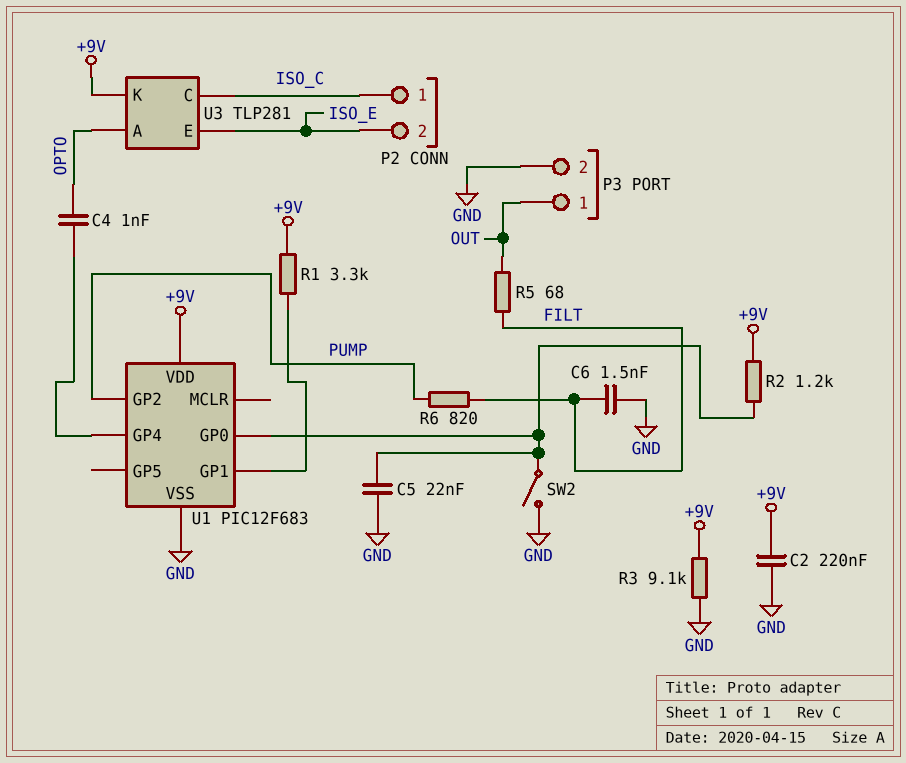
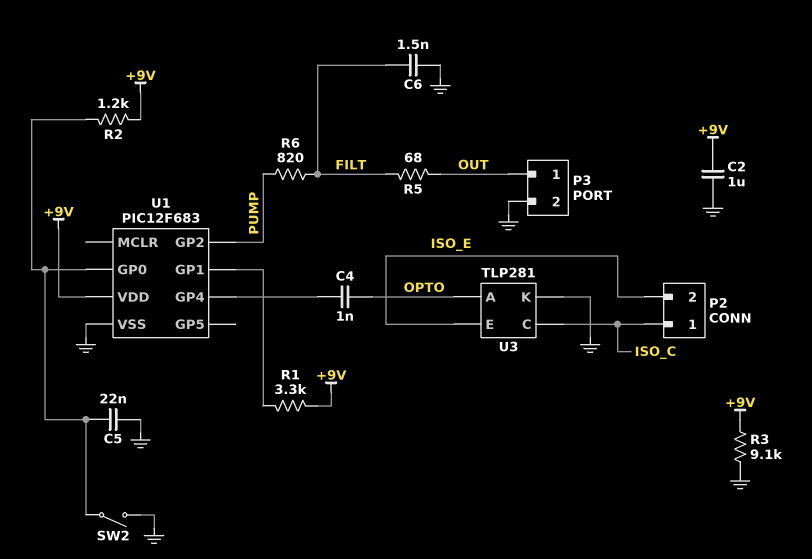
C2: 220nF (+9V, GND) -> 1uF (+9V, GND)
U3 pin K: +9V -> GND

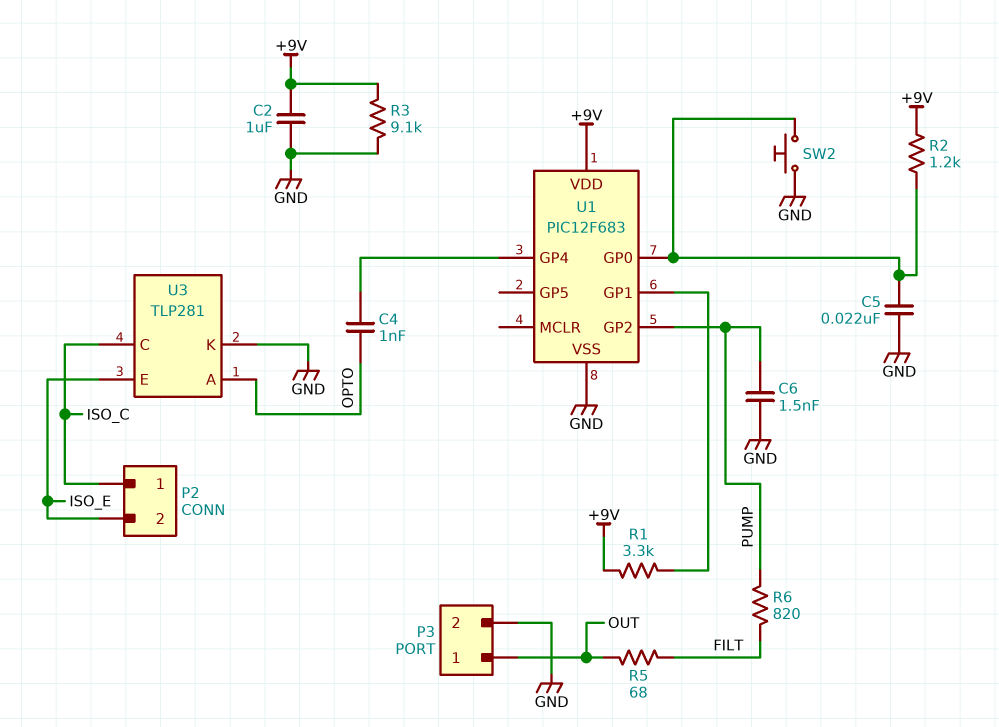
C6: 1.5nF (FILT, GND) -> 1.5nF (GND, PUMP)
SW2: switch (GND, U1/GP0) -> button (GND, U1/GP0)

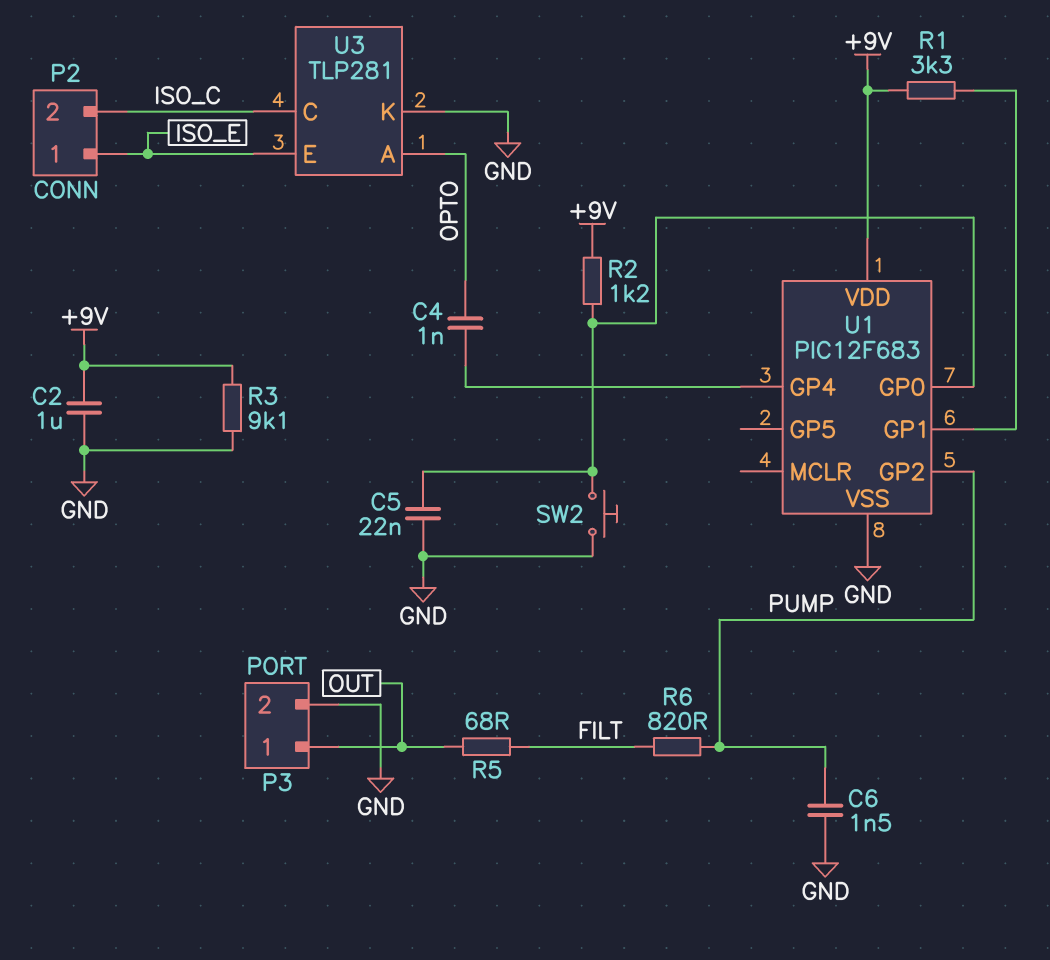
P2 pin 1: ISO_C -> ISO_E
P2 pin 2: ISO_E -> ISO_C

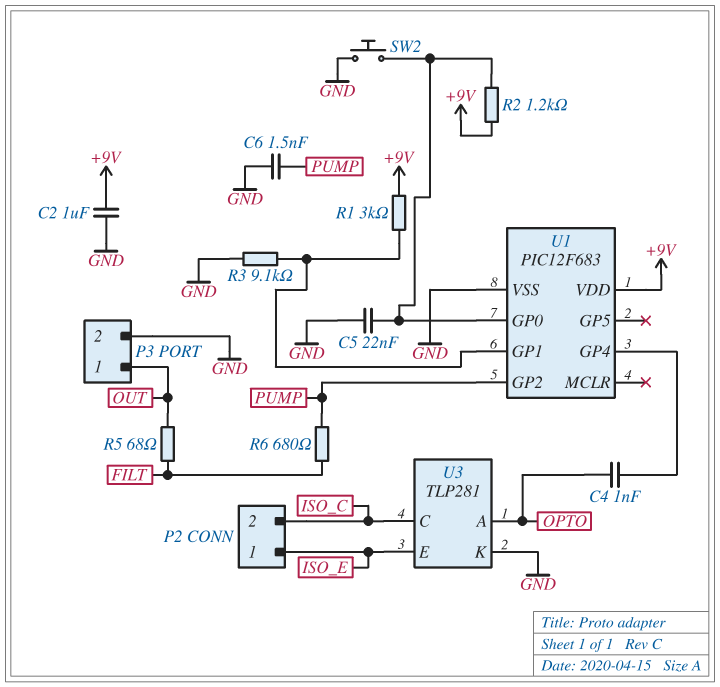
R1: 3.3k (+9V, U1/GP1) -> 3k (+9V, U1/GP1)
R3: 9.1k (+9V, GND) -> 9.1k (GND, U1/GP1)
R6: 820 (FILT, PUMP) -> 680 (FILT, PUMP)

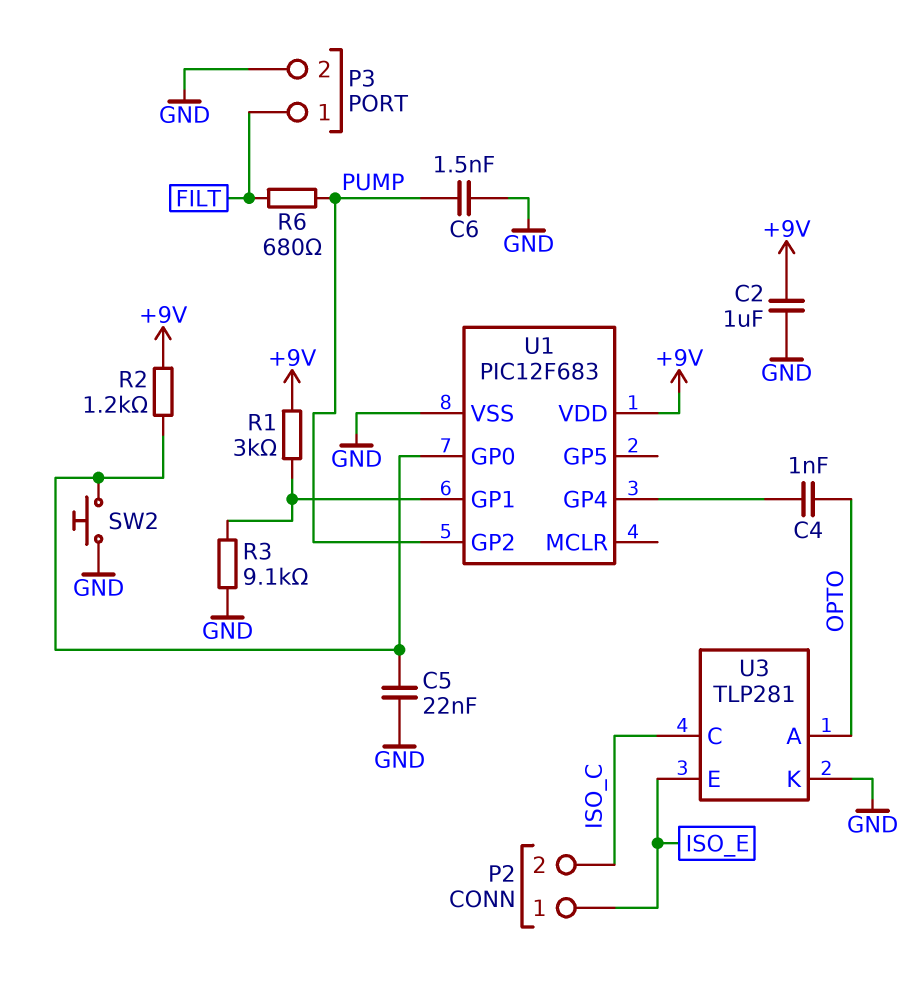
P3 pin 1: OUT -> FILT
R5: 68 (FILT, OUT) -> none

